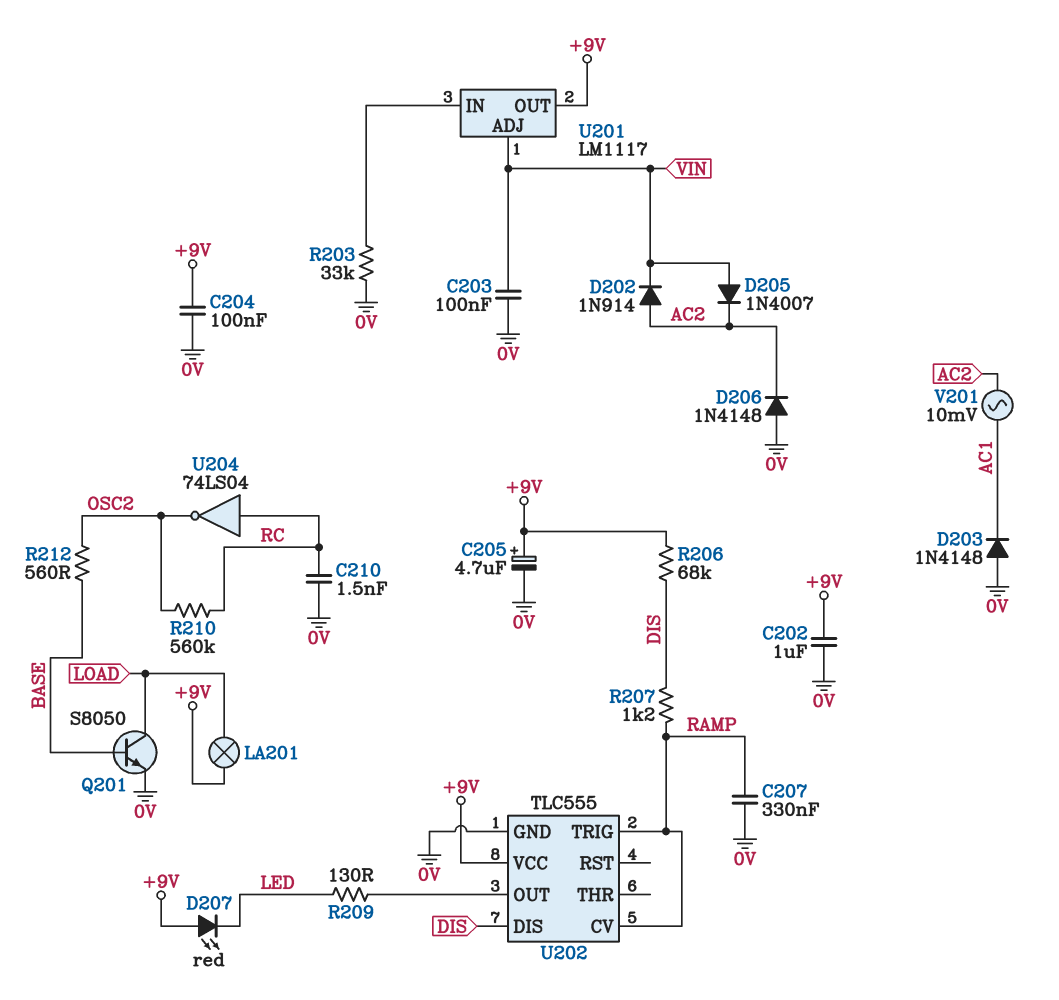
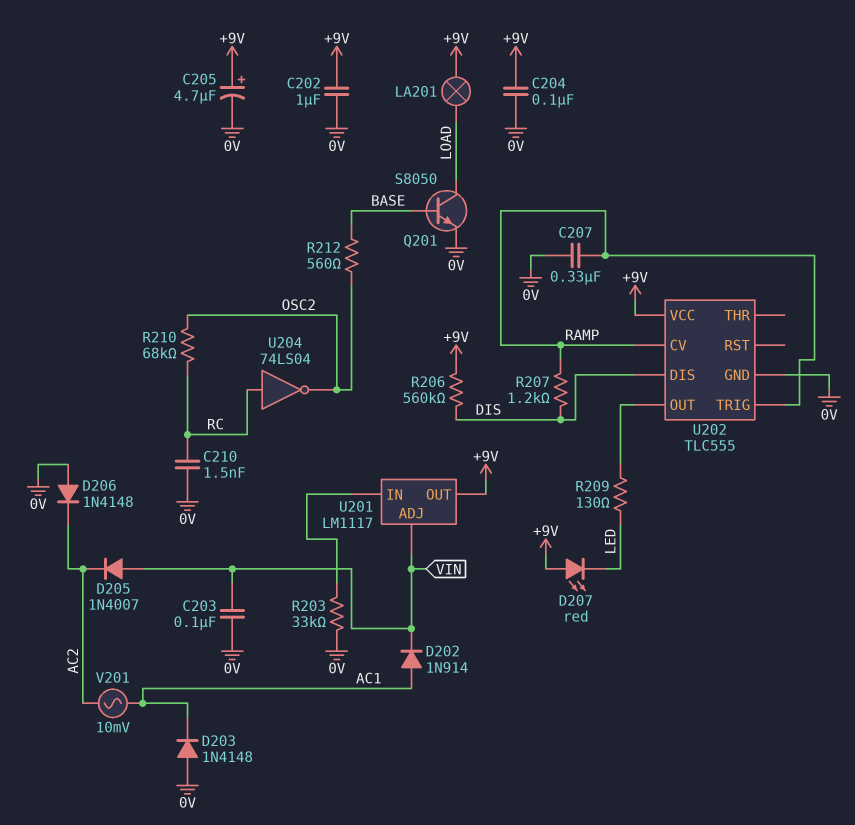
D202: diode 1N914 (A AC2, K VIN) -> diode 1N914 (A AC1, K VIN)
R206: 68k (+9V, DIS) -> 560k (+9V, DIS)
R210: 560k (OSC2, RC) -> 68k (OSC2, RC)

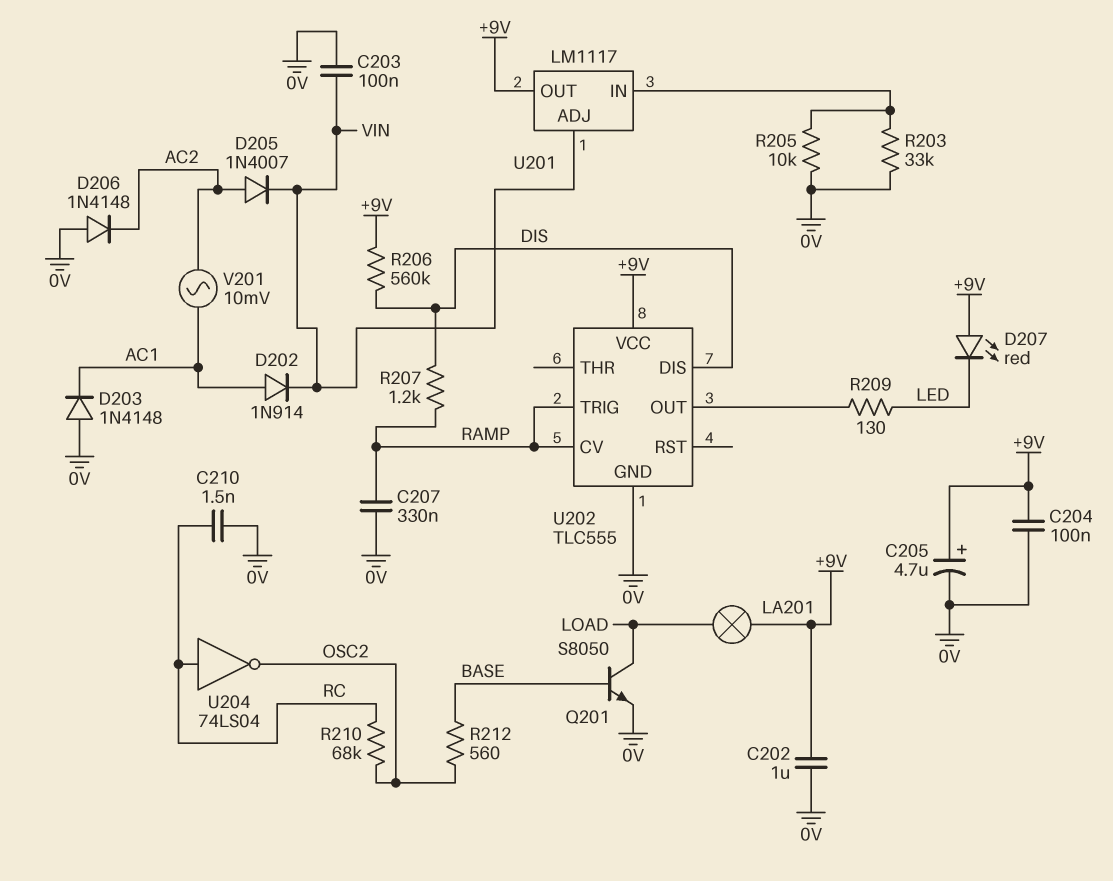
D205: diode 1N4007 (A VIN, K AC2) -> diode 1N4007 (A AC2, K VIN)
R205: none -> 10k (0V, U201/IN)

